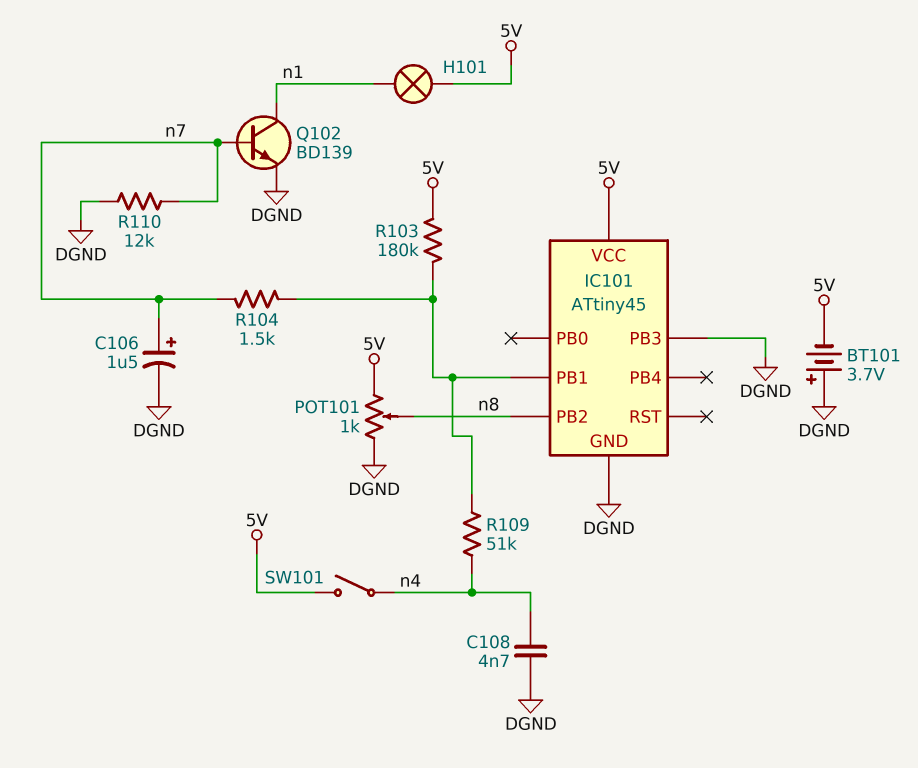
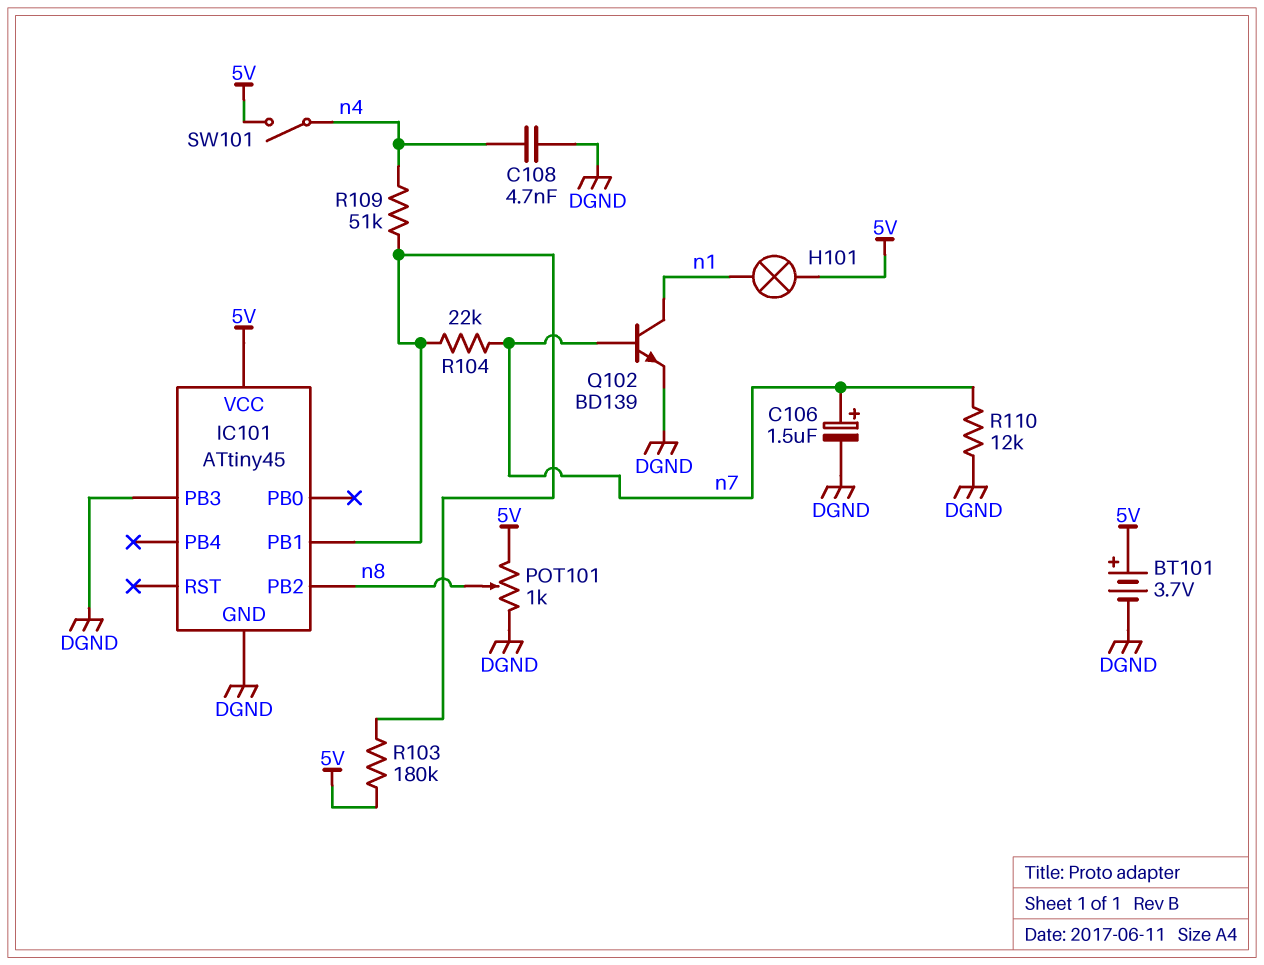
BT101: 3.7V (plus DGND, minus 5V) -> 3.7V (plus 5V, minus DGND)
R104: 1.5k (IC101/PB1, n7) -> 22k (IC101/PB1, n7)

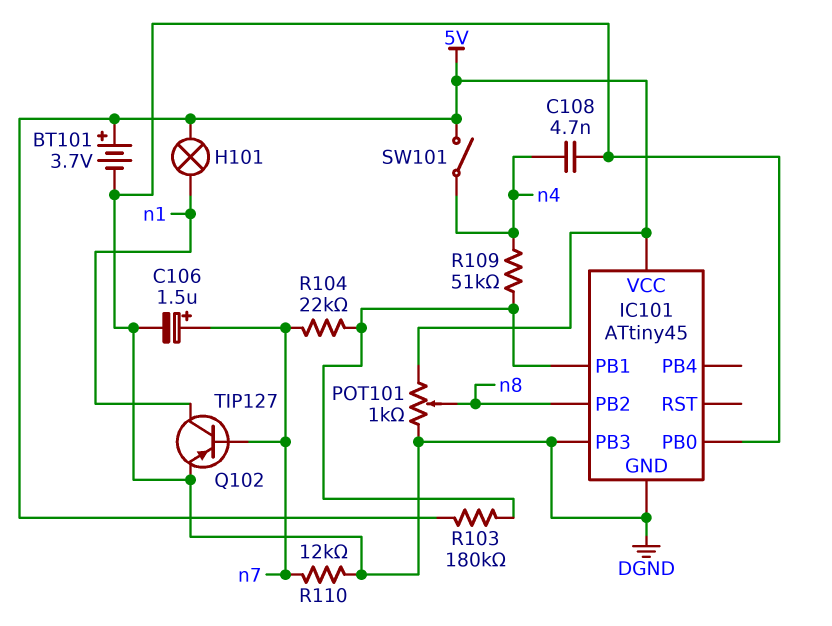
IC101 pin PB0: none -> DGND
Q102: NPN BD139 (B n7, C n1, E DGND) -> PNP TIP127 (B n7, C n1, E DGND)

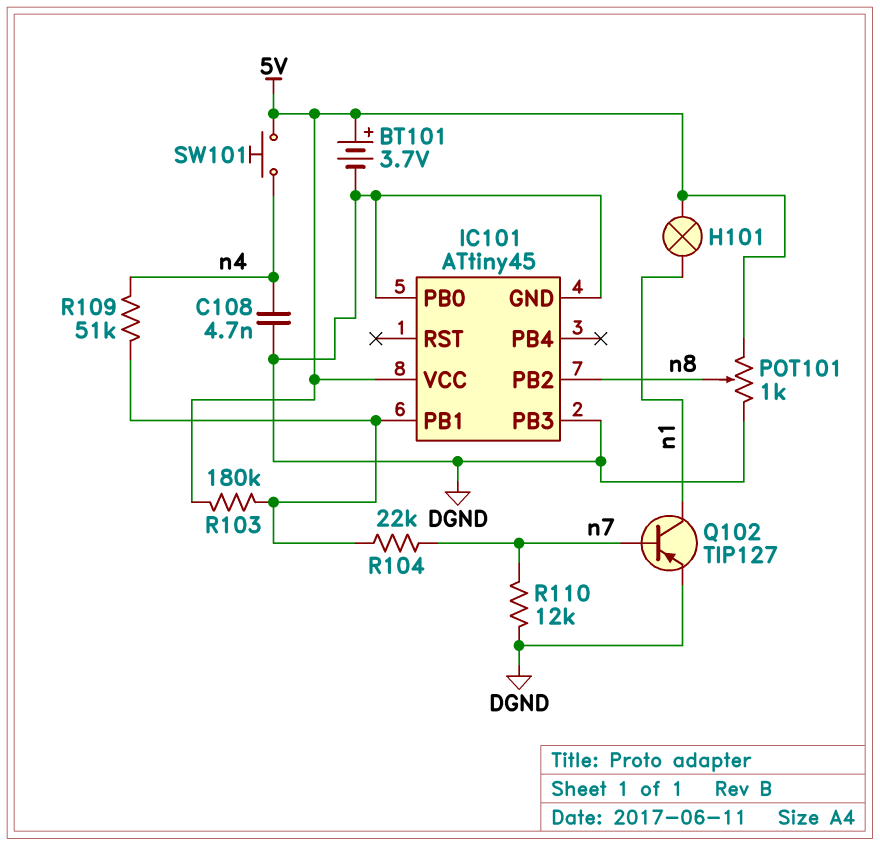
C106: 1.5uF (plus n7, minus DGND) -> none
SW101: switch (5V, n4) -> button (5V, n4)

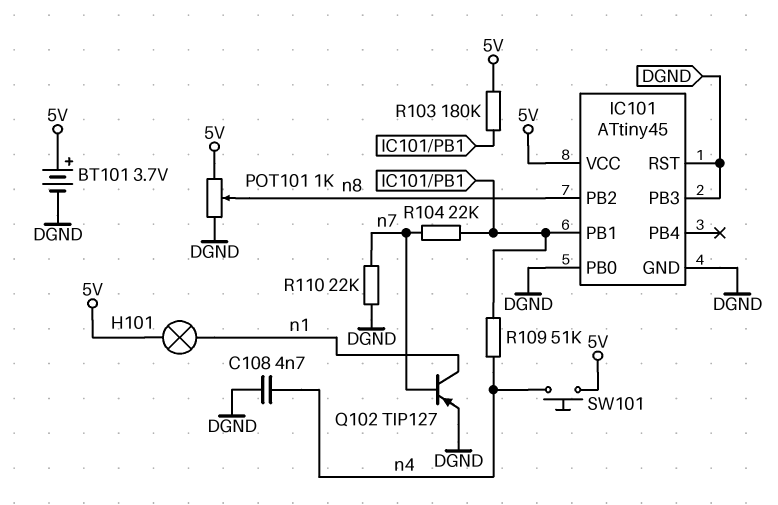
IC101 pin RST: none -> DGND
R110: 12k (DGND, n7) -> 22k (DGND, n7)

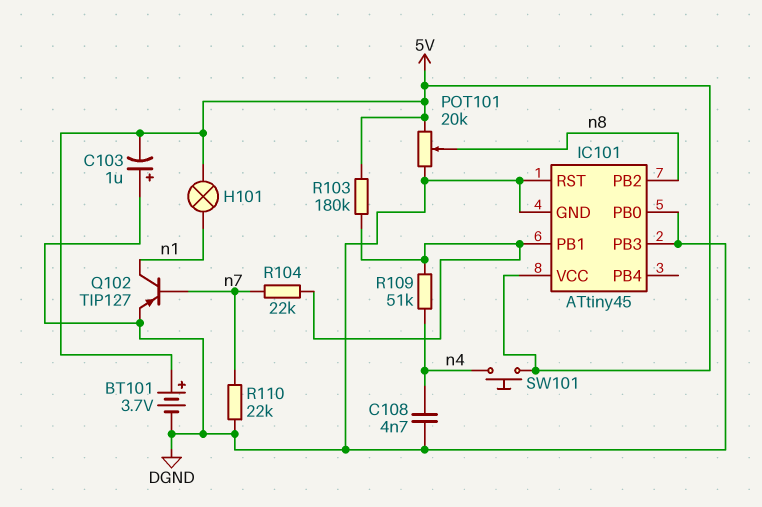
C103: none -> 1uF (plus DGND, minus 5V)
POT101: 1k (5V, DGND, wiper n8) -> 20k (5V, DGND, wiper n8)

